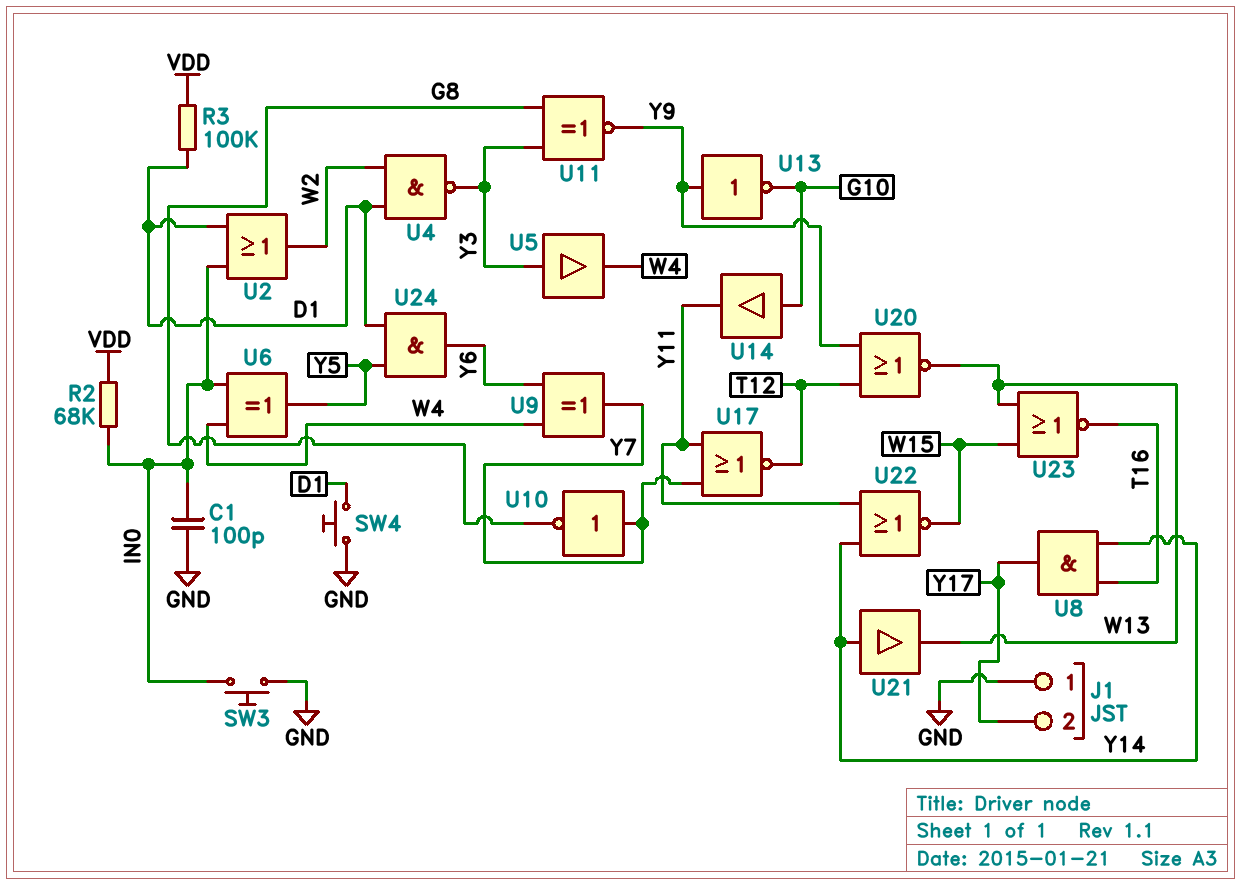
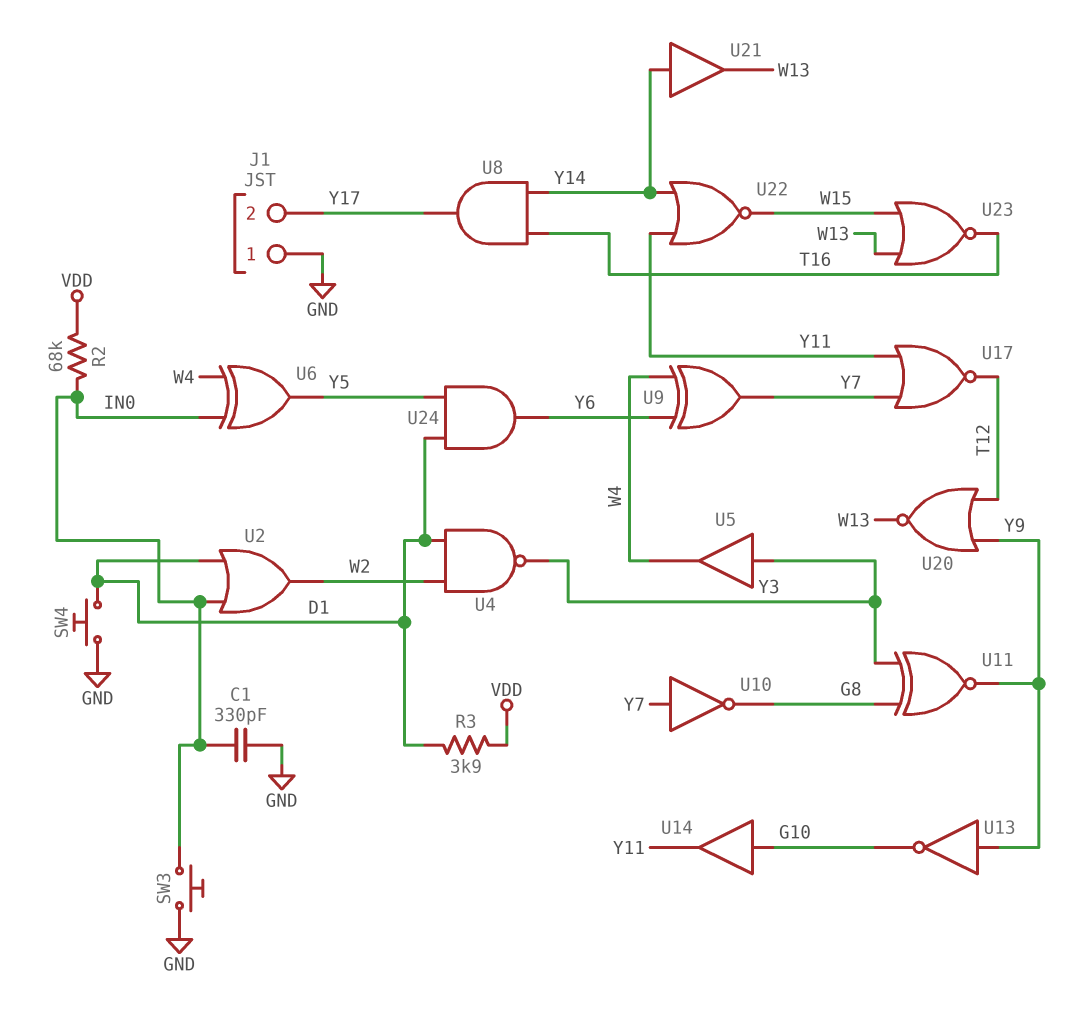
C1: 100pF (GND, IN0) -> 330pF (GND, IN0)
R3: 100k (D1, VDD) -> 3.9k (D1, VDD)

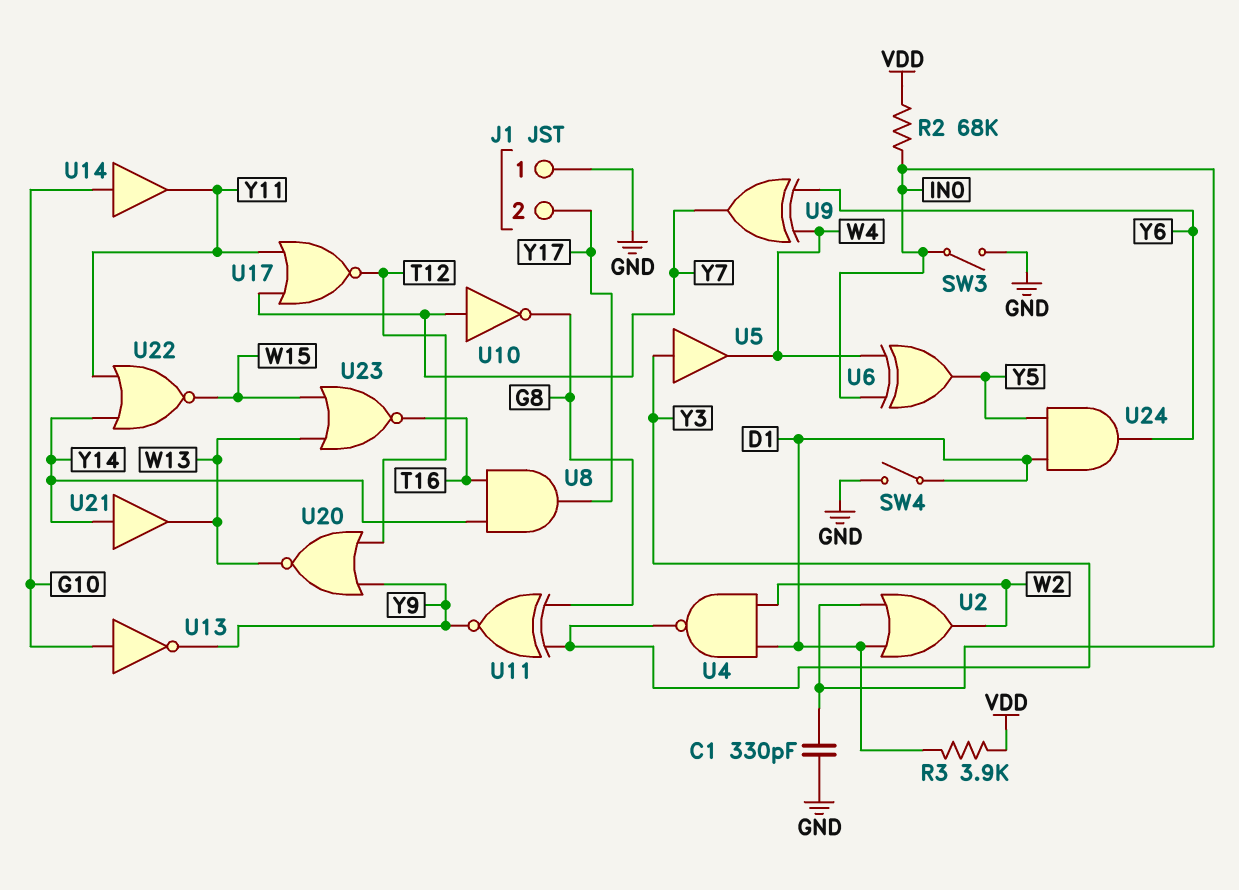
SW3: button (GND, IN0) -> switch (GND, IN0)
SW4: button (D1, GND) -> switch (D1, GND)
U13: NOT (in Y9, out G10) -> NOT (in G10, out Y9)

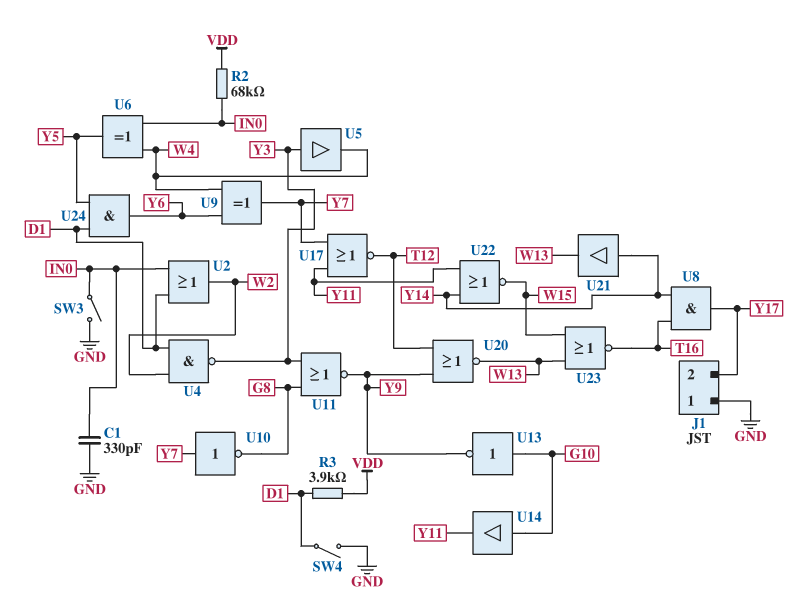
U11: XNOR (in G8, in Y3, out Y9) -> NOR (in G8, in Y3, out Y9)

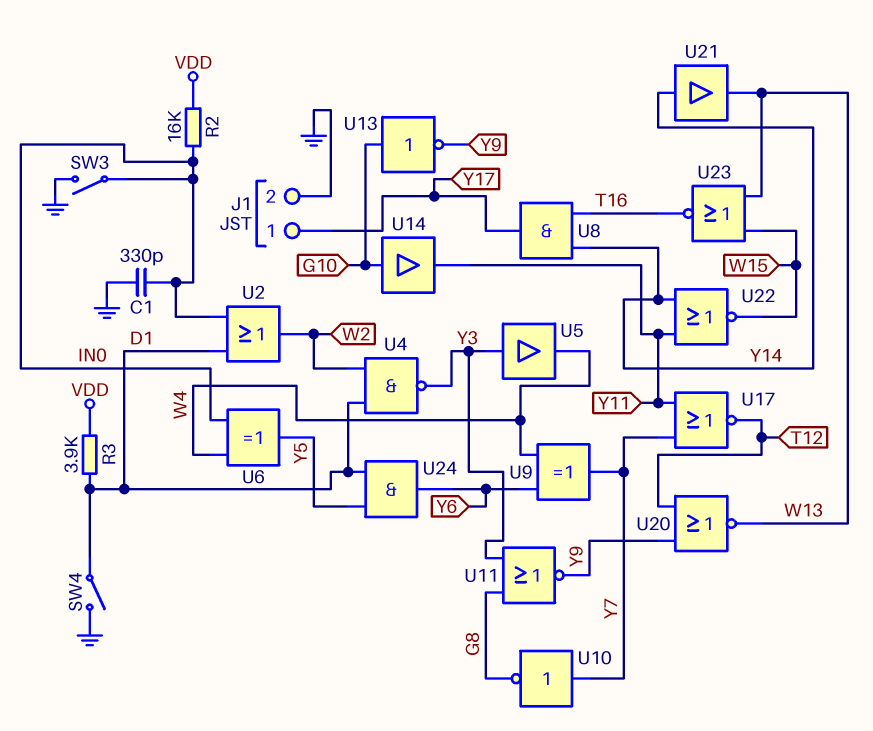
J1 pin 1: GND -> Y17
J1 pin 2: Y17 -> GND
R2: 68k (IN0, VDD) -> 16k (IN0, VDD)

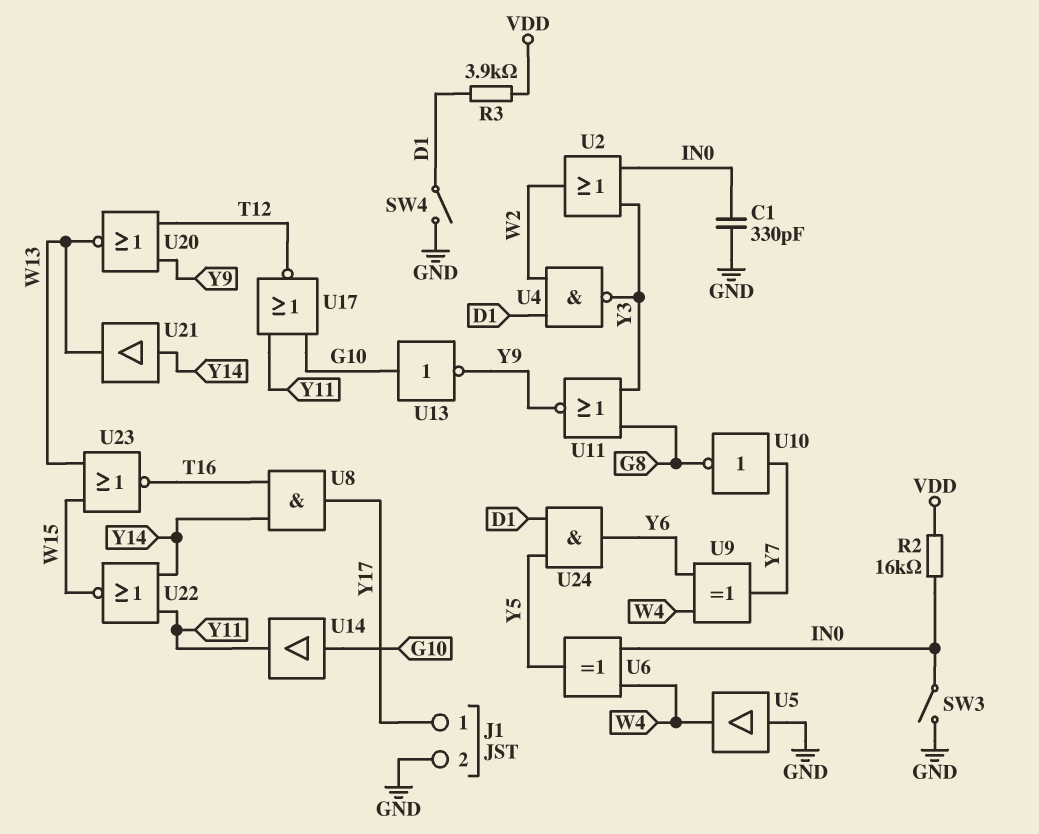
U2: OR (in D1, in IN0, out W2) -> OR (in IN0, in Y3, out W2)
U5: buffer (in Y3, out W4) -> buffer (in GND, out W4)
U17: NOR (in Y7, in Y11, out T12) -> NOR (in G10, in Y11, out T12)

